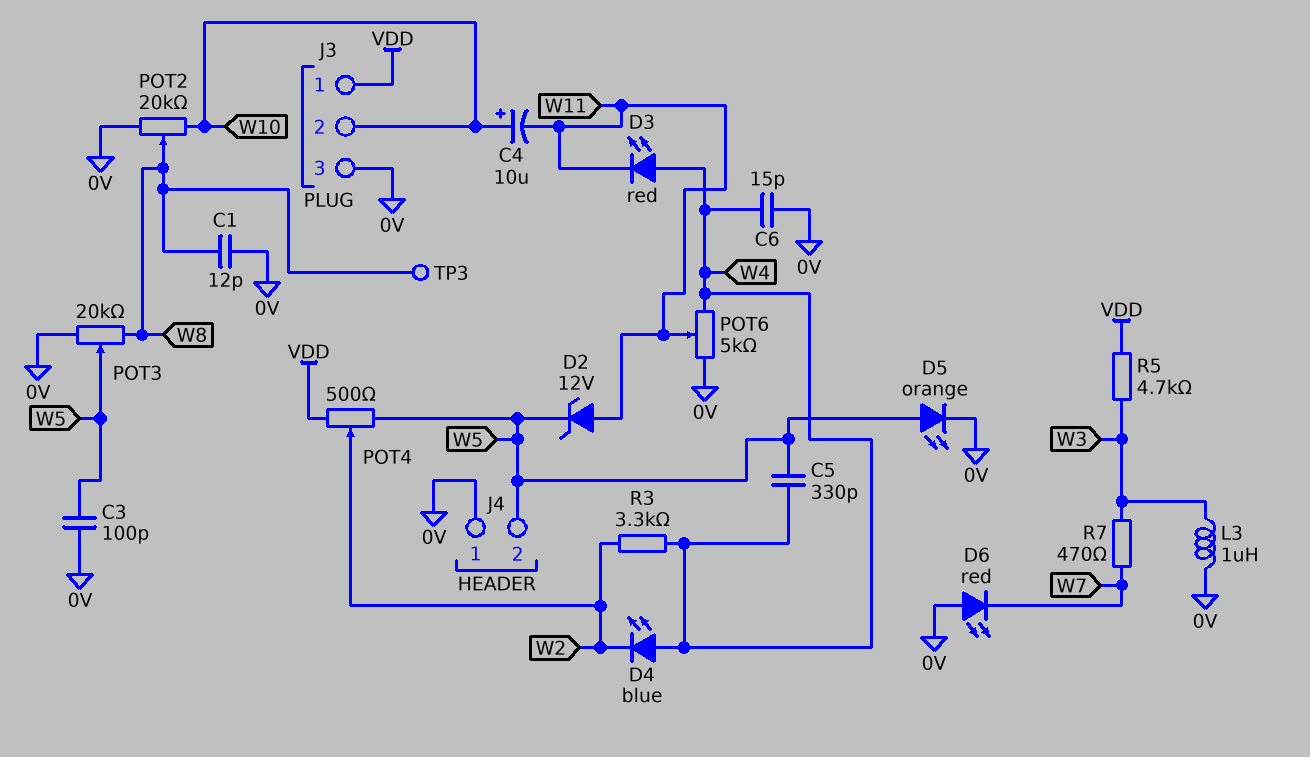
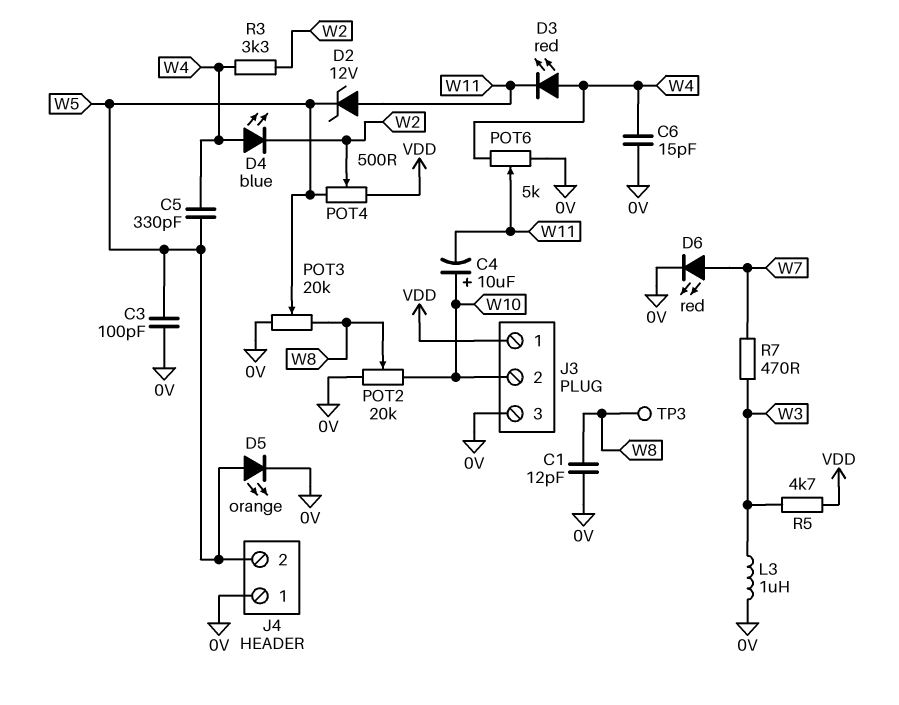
D6: LED red (A 0V, K W7) -> LED red (A W7, K 0V)

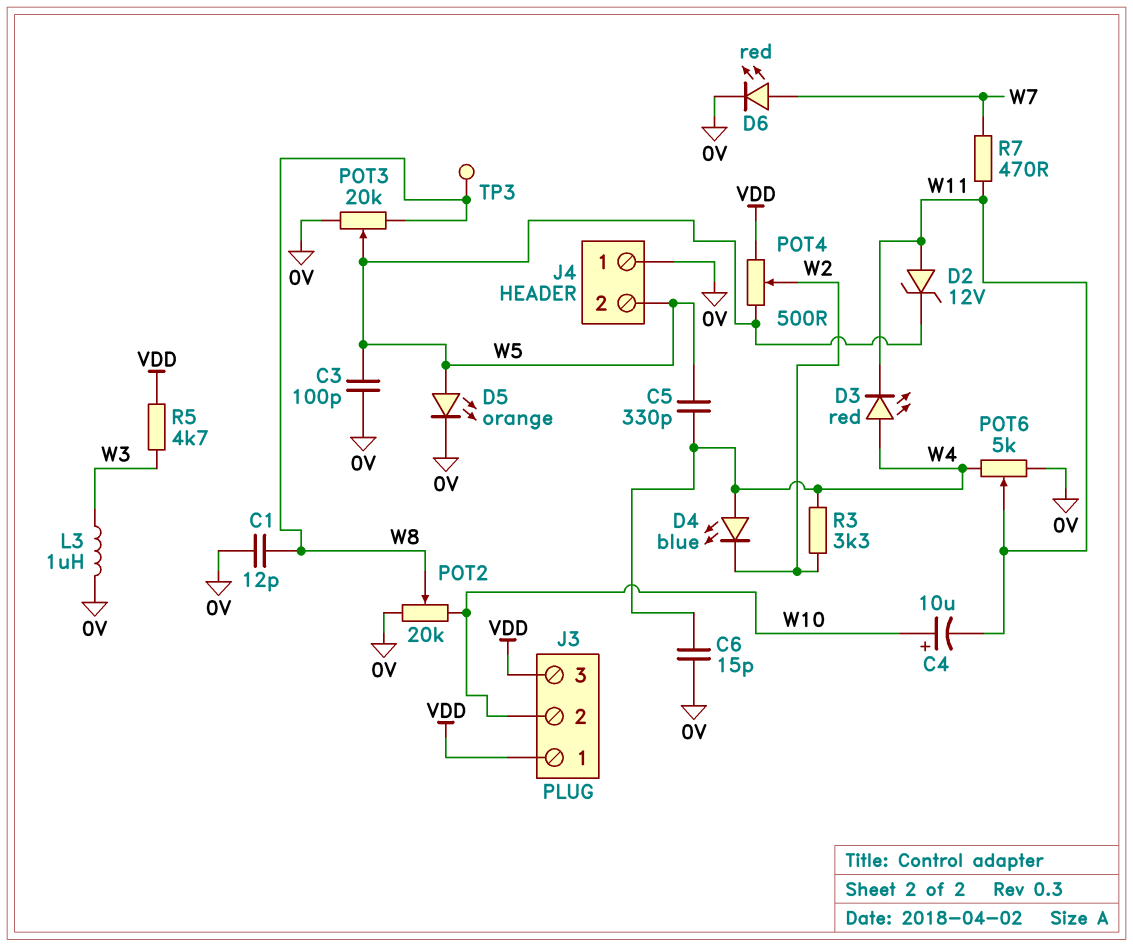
J3 pin 3: 0V -> VDD
R7: 470 (W3, W7) -> 470 (W7, W11)

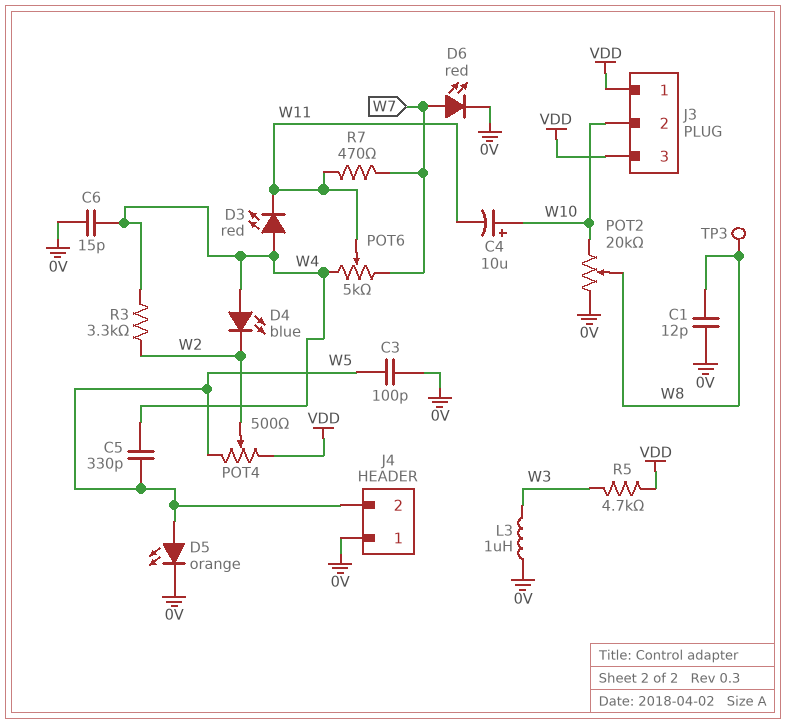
D2: zener 12V (A W11, K W5) -> none
POT3: 20k (0V, W8, wiper W5) -> none
POT6: 5k (0V, W4, wiper W11) -> 5k (W4, W7, wiper W11)

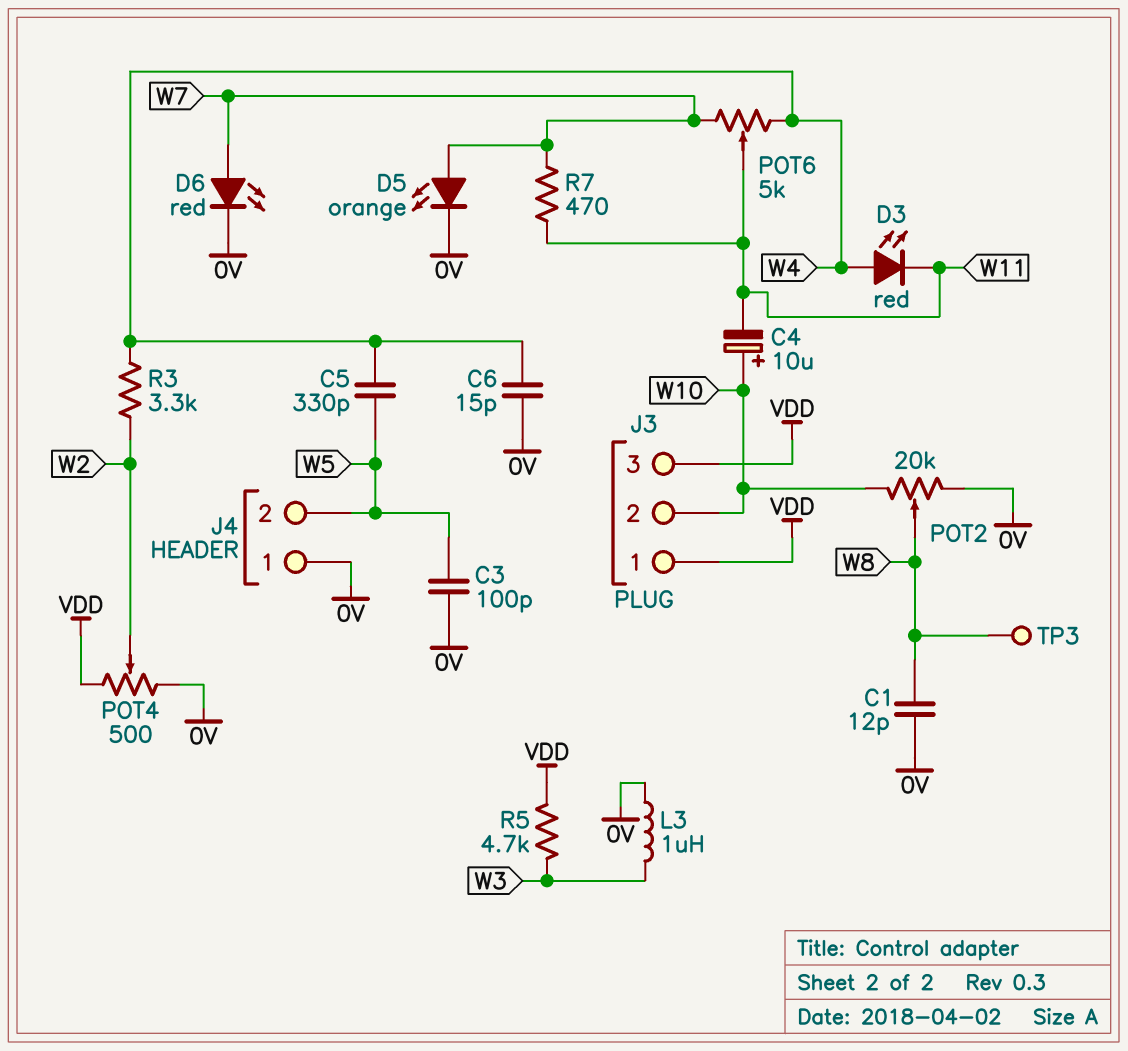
D4: LED blue (A W4, K W2) -> none
D5: LED orange (A W5, K 0V) -> LED orange (A W7, K 0V)
POT4: 500 (VDD, W5, wiper W2) -> 500 (0V, VDD, wiper W2)

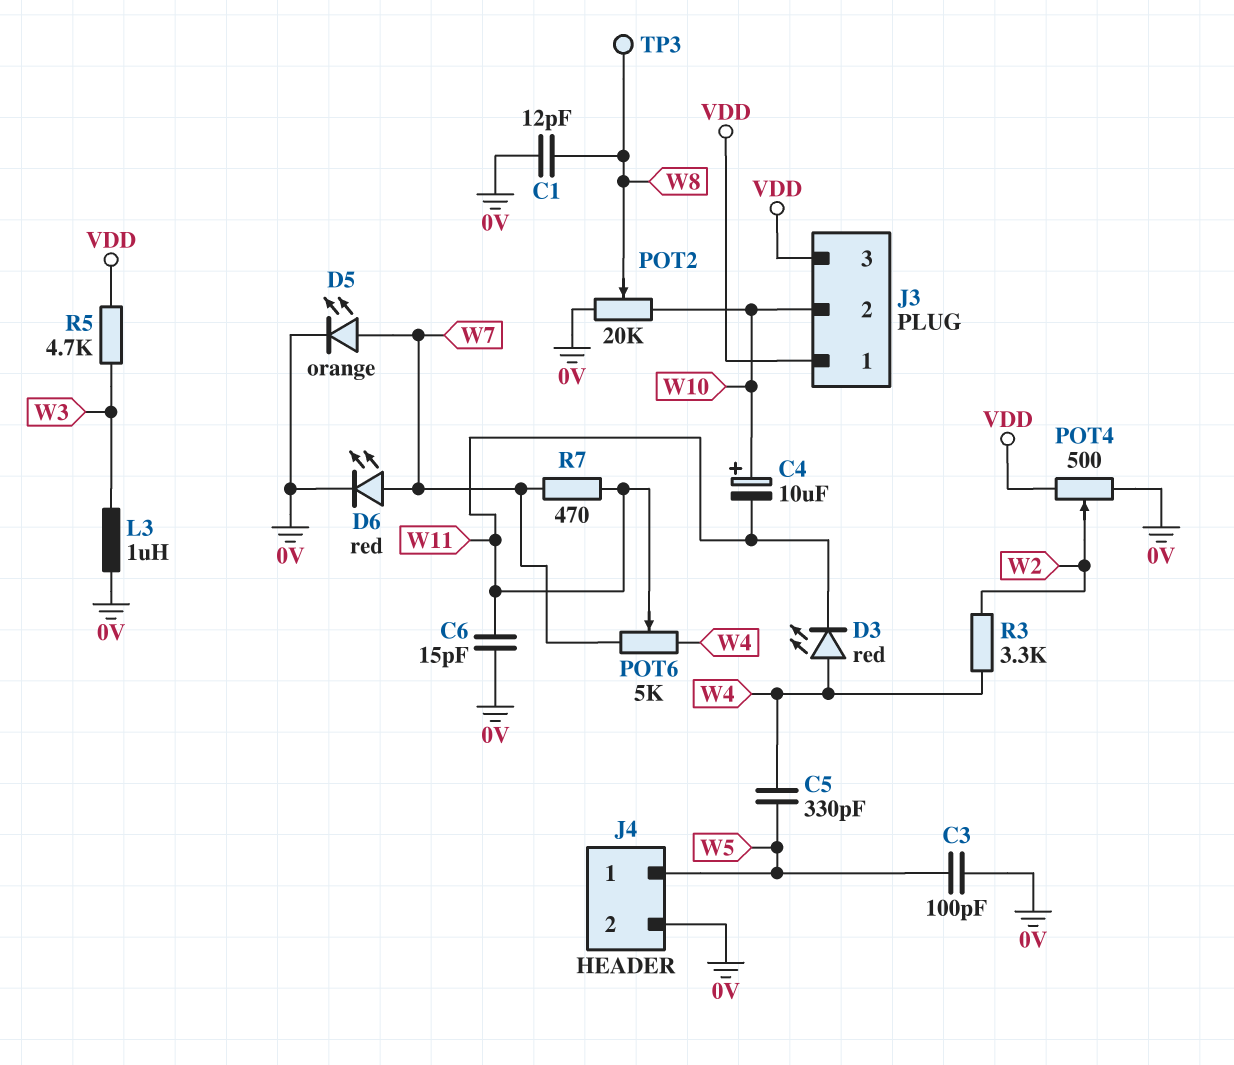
C6: 15pF (0V, W4) -> 15pF (0V, W11)
J4 pin 1: 0V -> W5
J4 pin 2: W5 -> 0V

